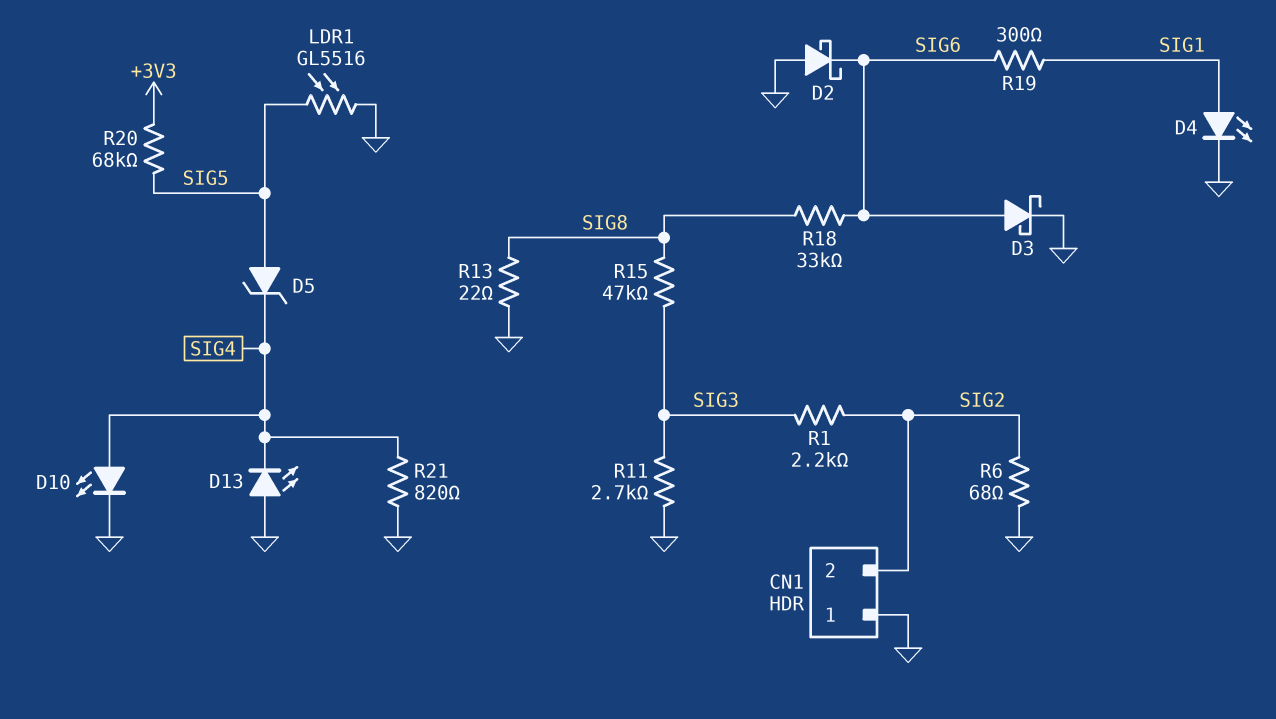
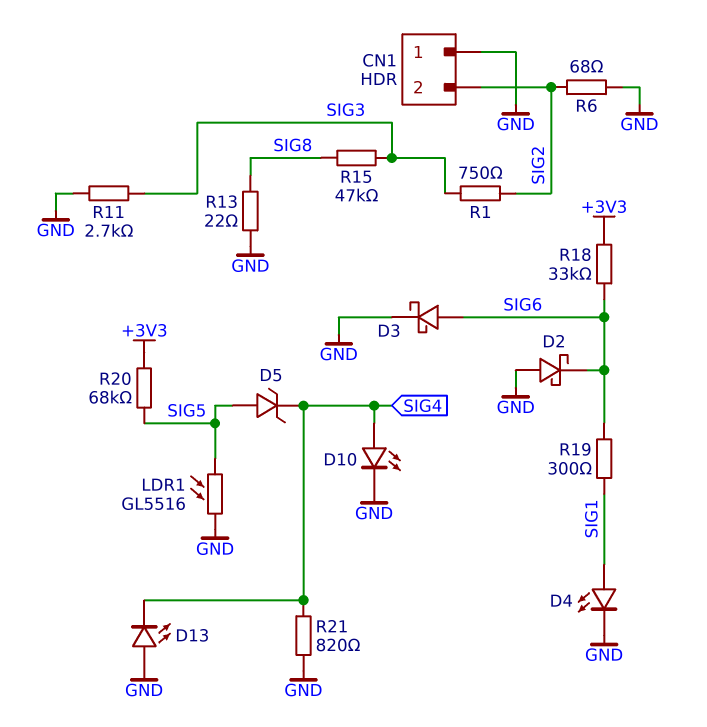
R1: 2.2k (SIG2, SIG3) -> 750 (SIG2, SIG3)
R18: 33k (SIG6, SIG8) -> 33k (+3V3, SIG6)

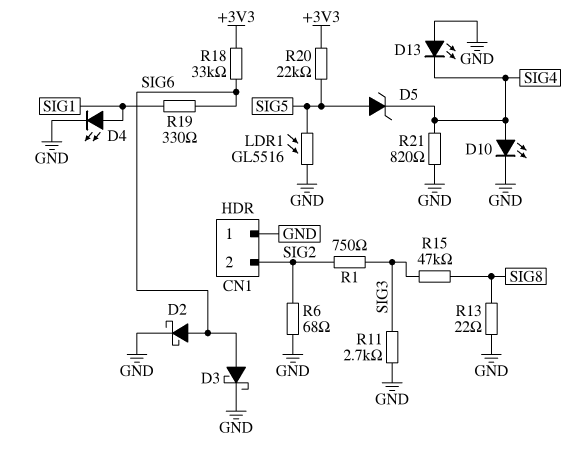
D2: schottky (A GND, K SIG6) -> schottky (A SIG6, K GND)
R19: 300 (SIG1, SIG6) -> 330 (SIG1, SIG6)
R20: 68k (+3V3, SIG5) -> 22k (+3V3, SIG5)

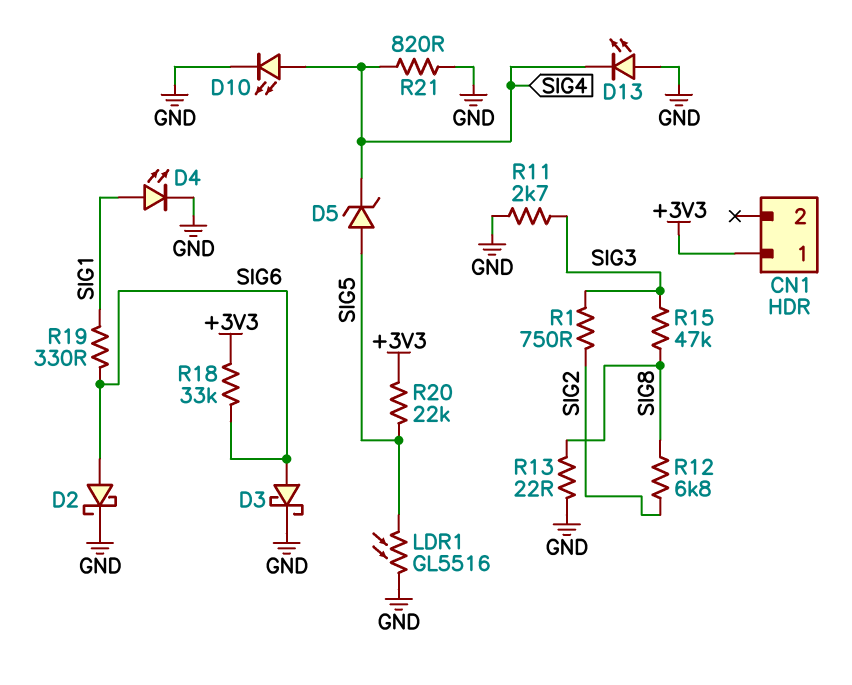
CN1 pin 1: GND -> +3V3
CN1 pin 2: SIG2 -> none
R6: 68 (GND, SIG2) -> none
R12: none -> 6.8k (SIG2, SIG8)

